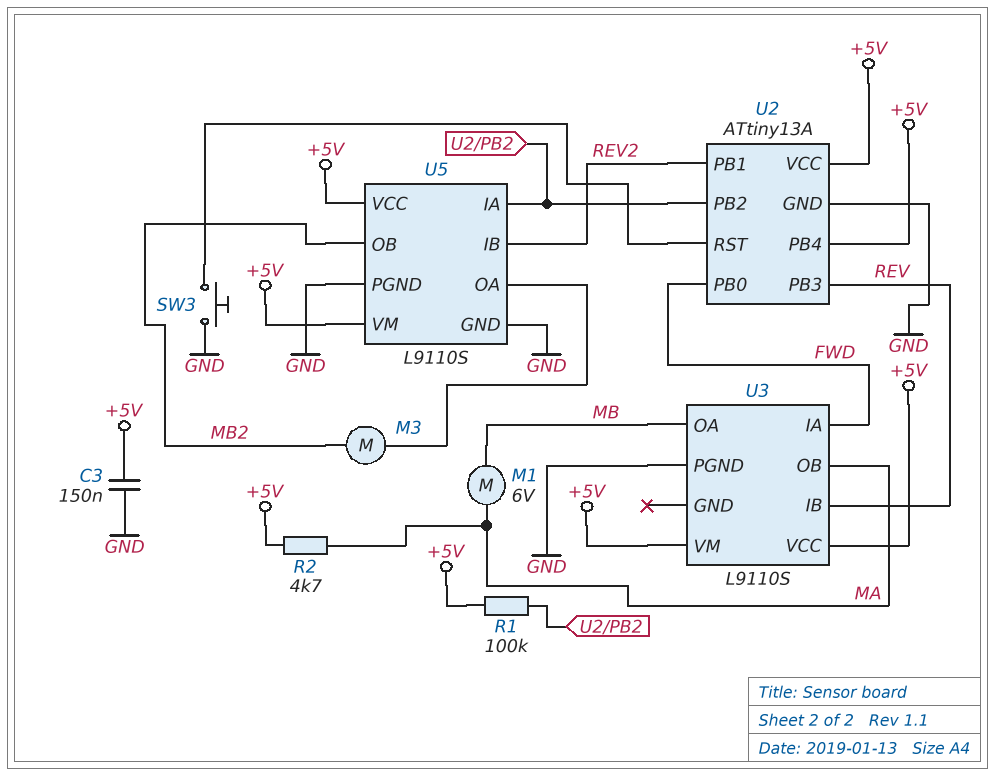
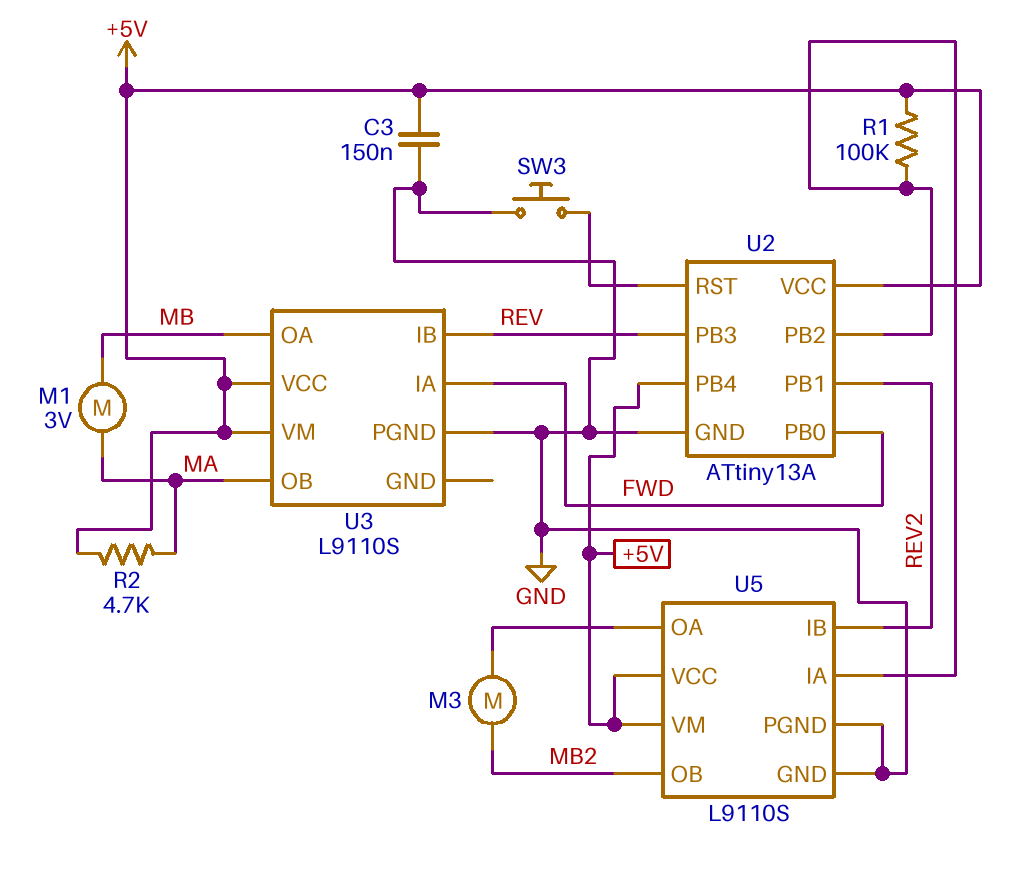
M1: motor 6V (MA, MB) -> motor 3V (MA, MB)

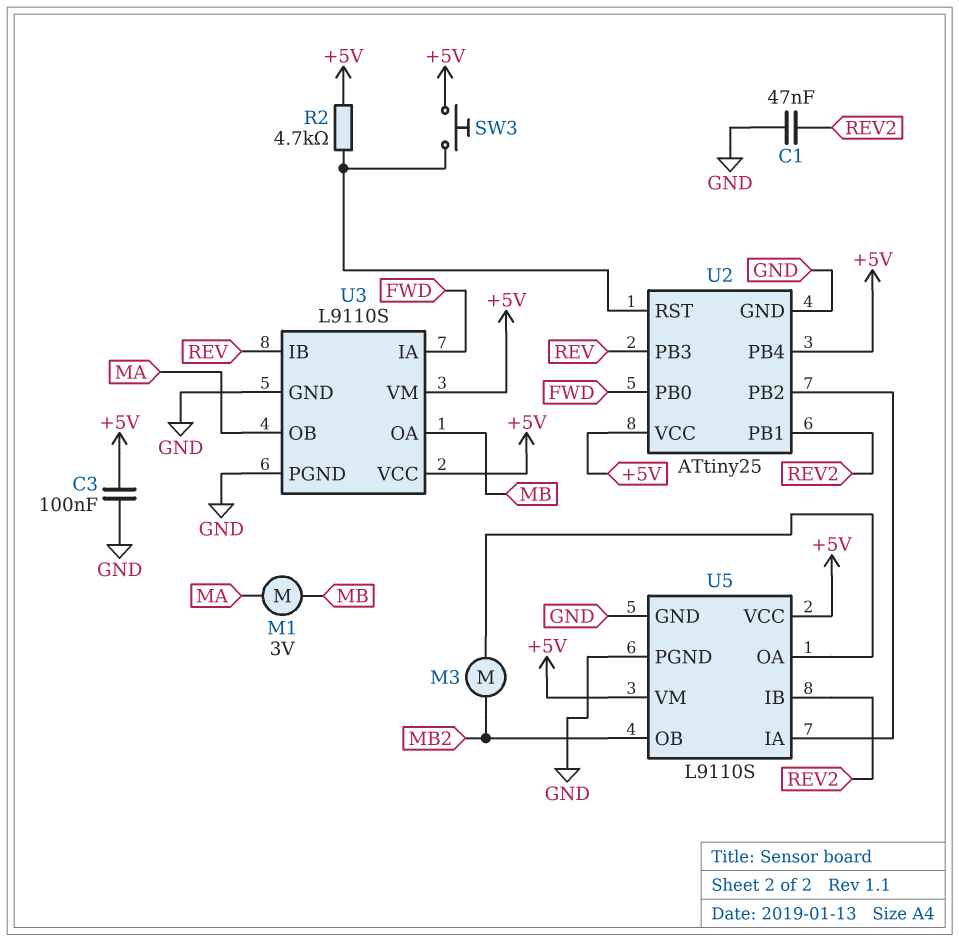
C1: none -> 47nF (GND, REV2)
C3: 150nF (+5V, GND) -> 100nF (+5V, GND)
R1: 100k (+5V, U2/PB2) -> none
R2: 4.7k (+5V, MA) -> 4.7k (+5V, U2/RST)
SW3: button (GND, U2/RST) -> button (+5V, U2/RST)
U2: ATtiny13A -> ATtiny25
U3 pin GND: none -> GND

